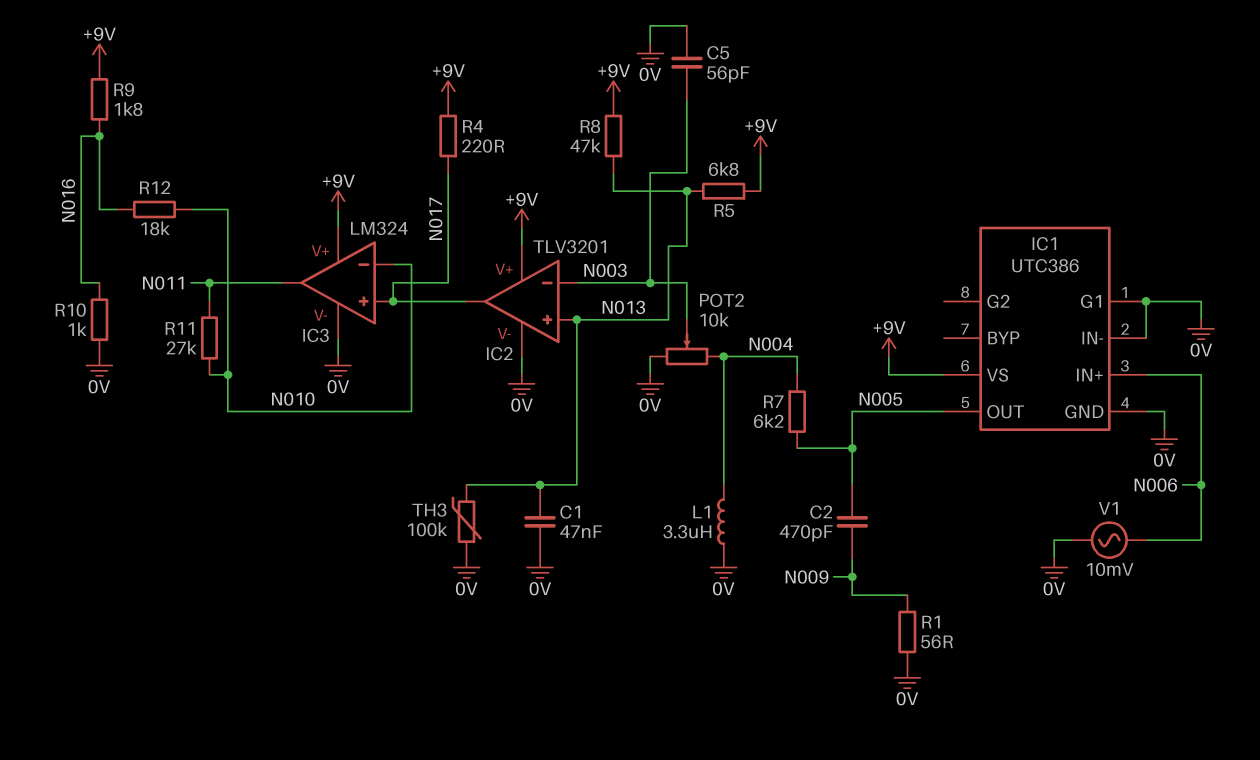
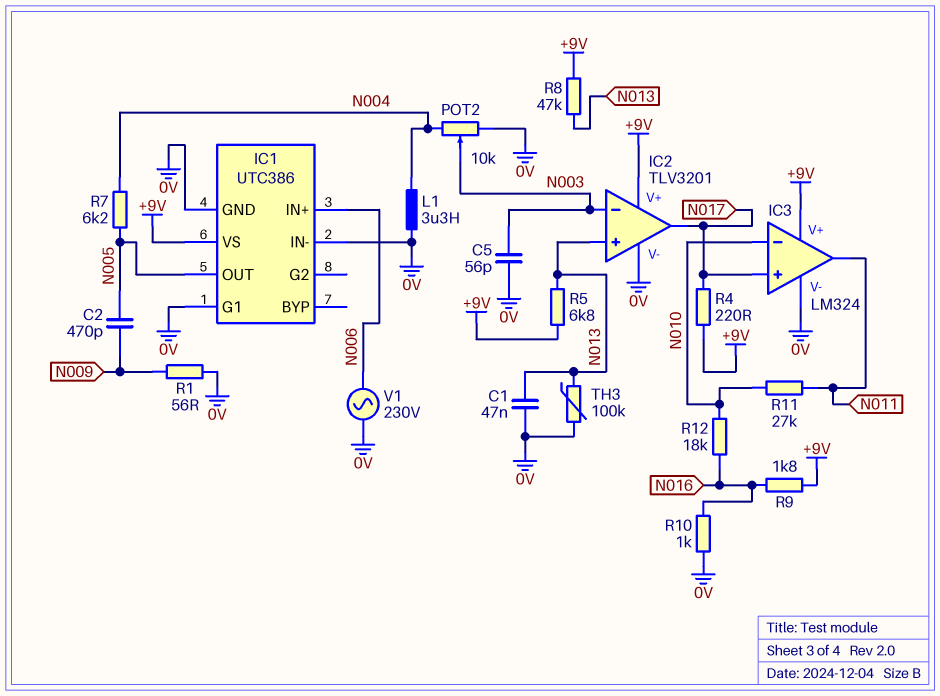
V1: AC 10mV (0V, N006) -> AC 230V (0V, N006)

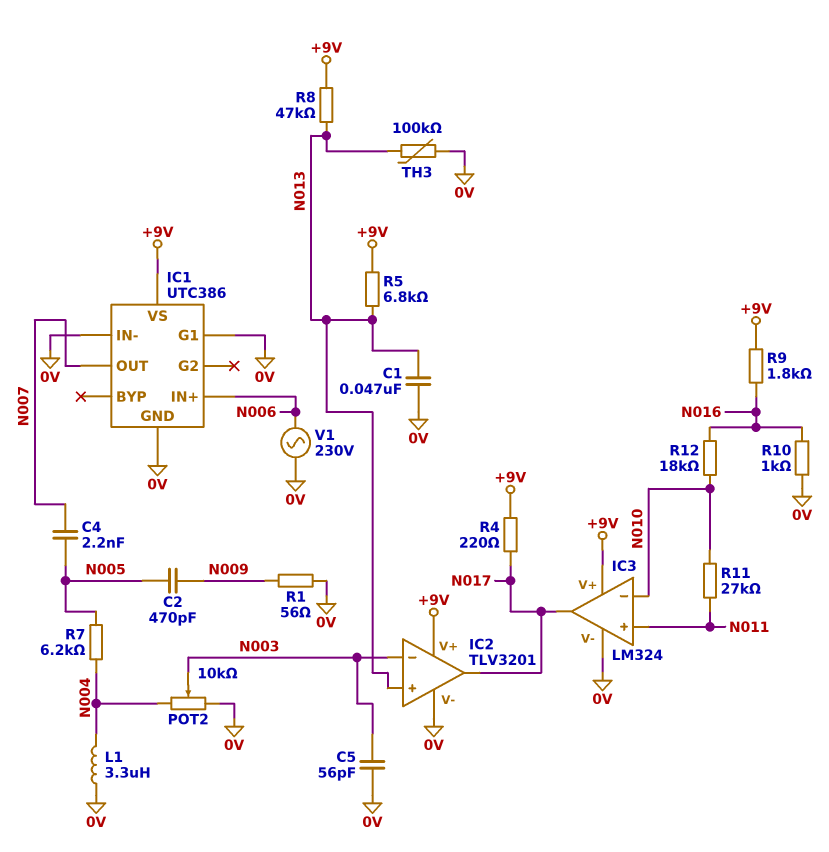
C4: none -> 2.2nF (N005, N007)
IC1 pin OUT: N005 -> N007
IC3 pin in+: N017 -> N011
IC3 pin out: N011 -> N017

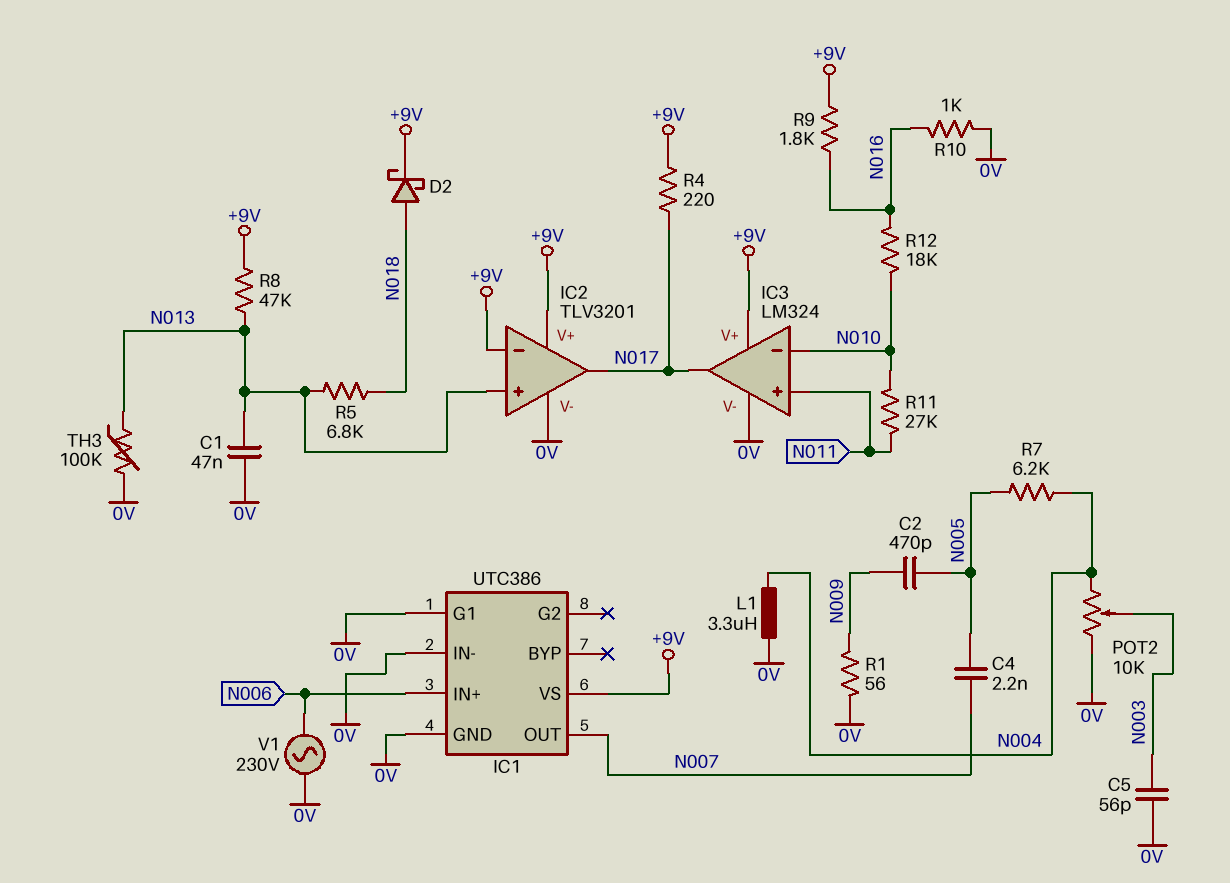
D2: none -> schottky (A N018, K +9V)
IC2 pin in-: N003 -> +9V
R5: 6.8k (+9V, N013) -> 6.8k (N013, N018)

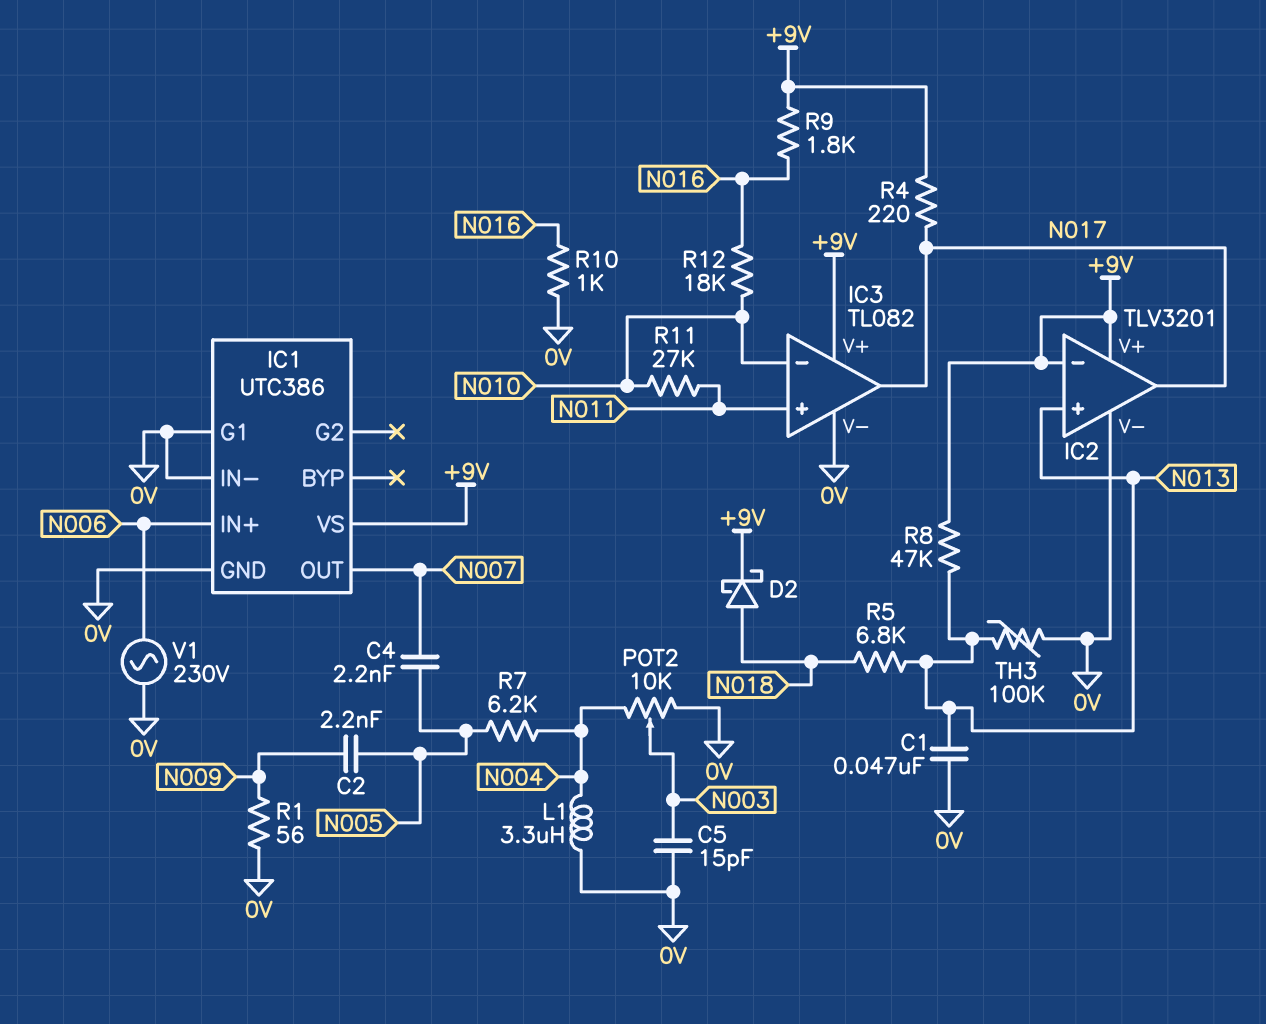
C2: 470pF (N005, N009) -> 2.2nF (N005, N009)
C5: 56pF (0V, N003) -> 15pF (0V, N003)
IC3: LM324 -> TL082

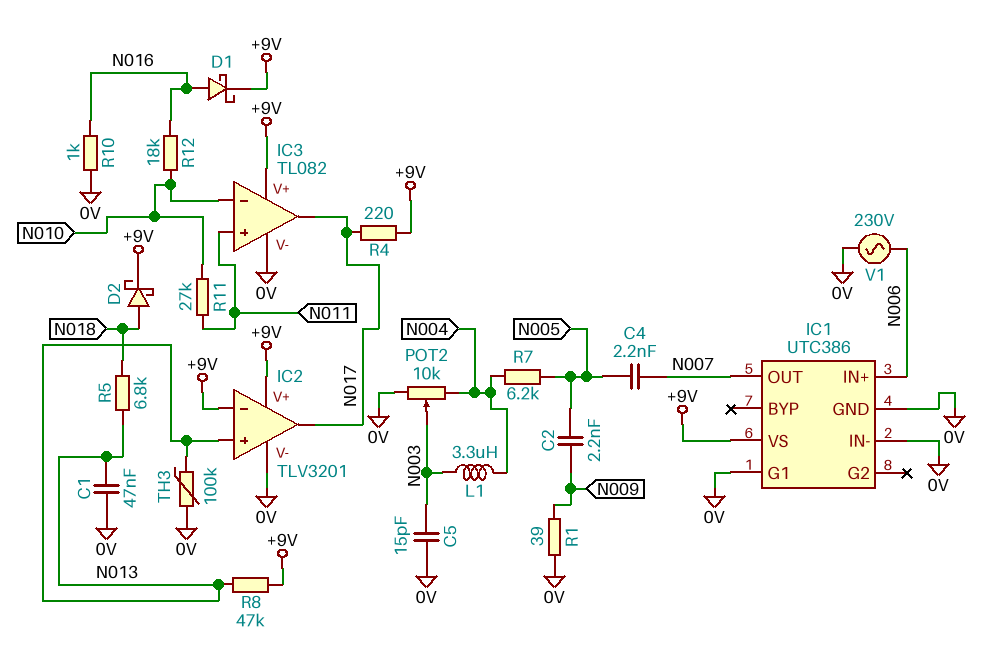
D1: none -> schottky (A N016, K +9V)
L1: 3.3uH (0V, N004) -> 3.3uH (N003, N004)
R1: 56 (0V, N009) -> 39 (0V, N009)
R9: 1.8k (+9V, N016) -> none

